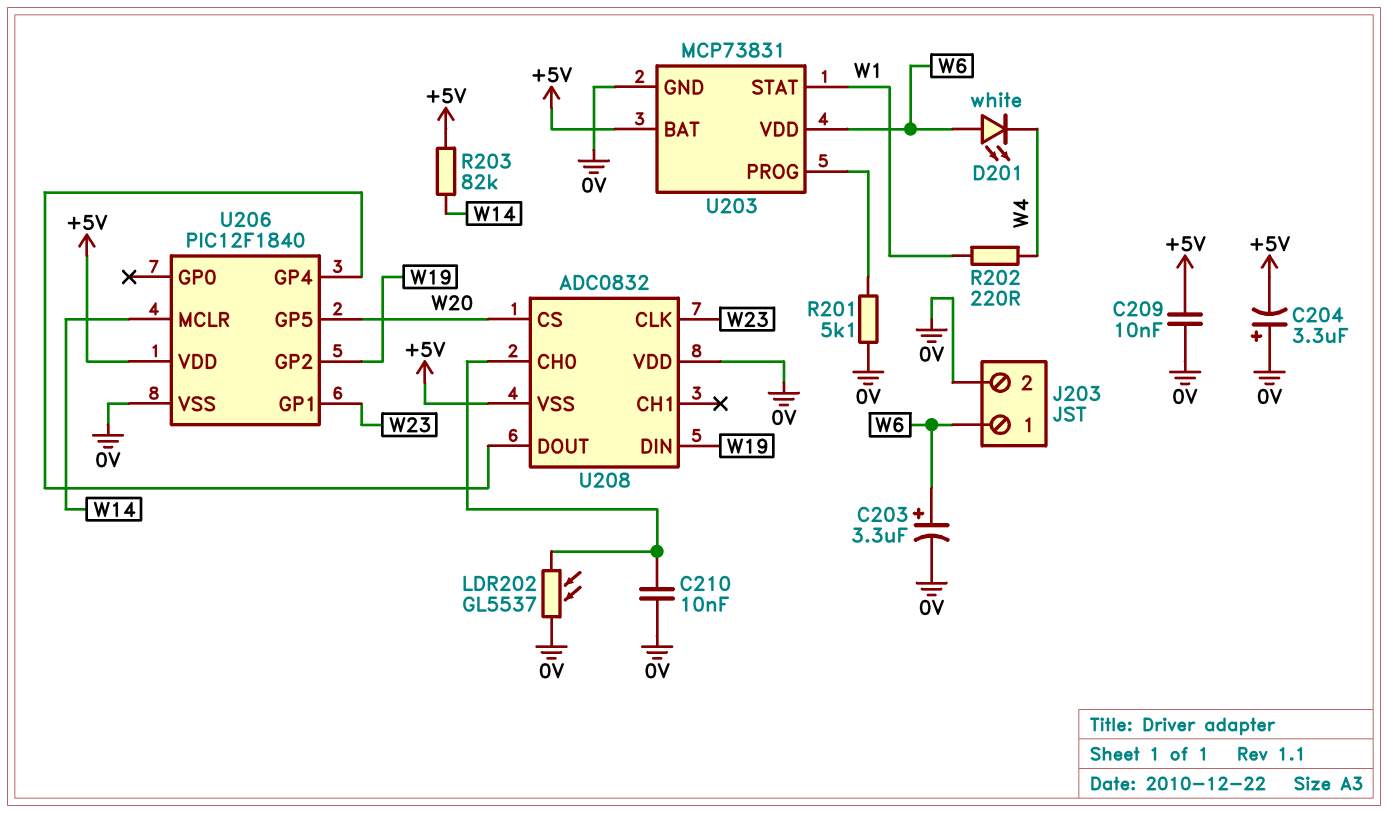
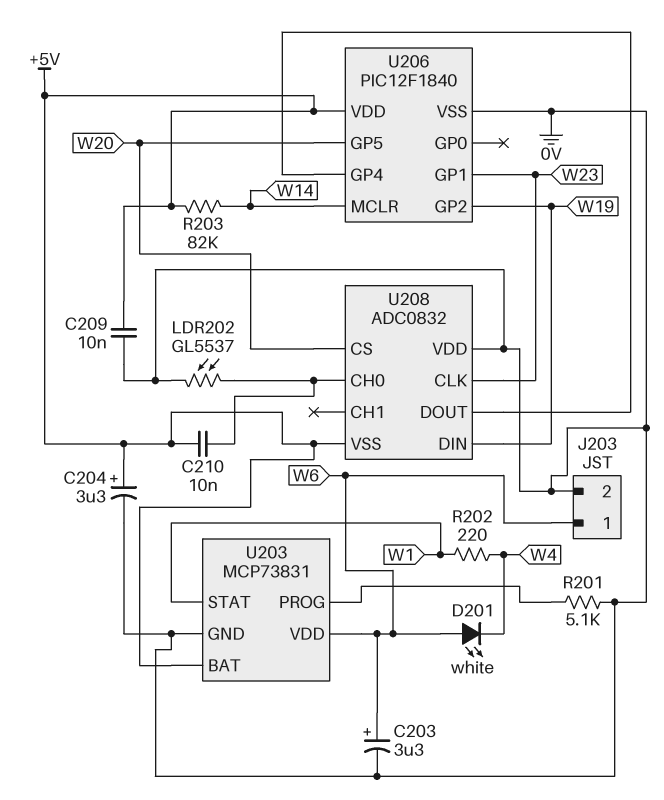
C204: 3.3uF (plus 0V, minus +5V) -> 3.3uF (plus +5V, minus 0V)
C210: 10nF (0V, U208/CH0) -> 10nF (+5V, U208/CH0)

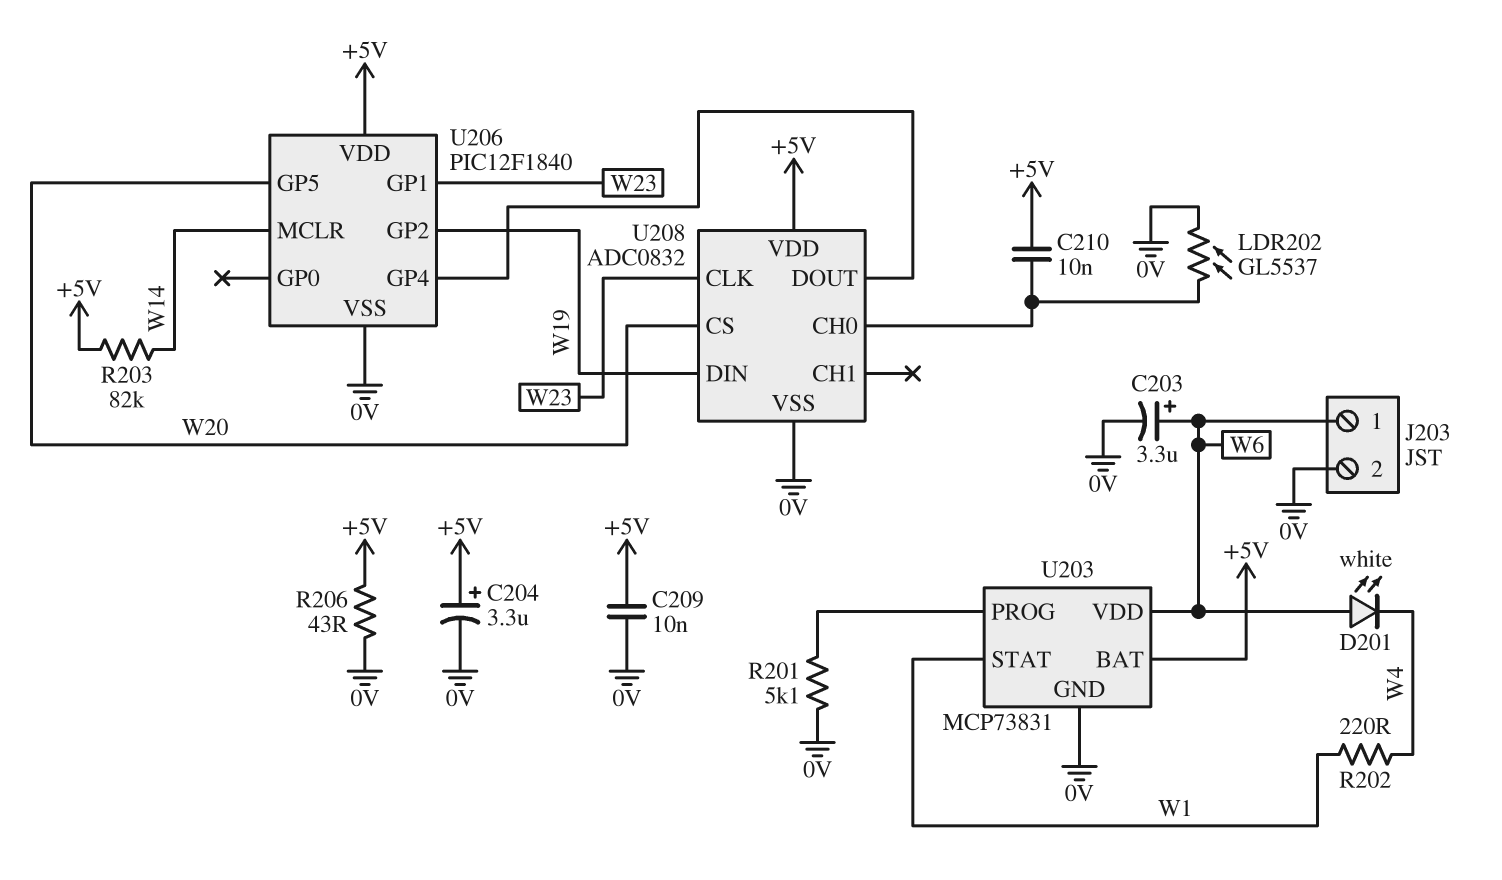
R206: none -> 43 (+5V, 0V)
U208 pin VDD: 0V -> +5V
U208 pin VSS: +5V -> 0V

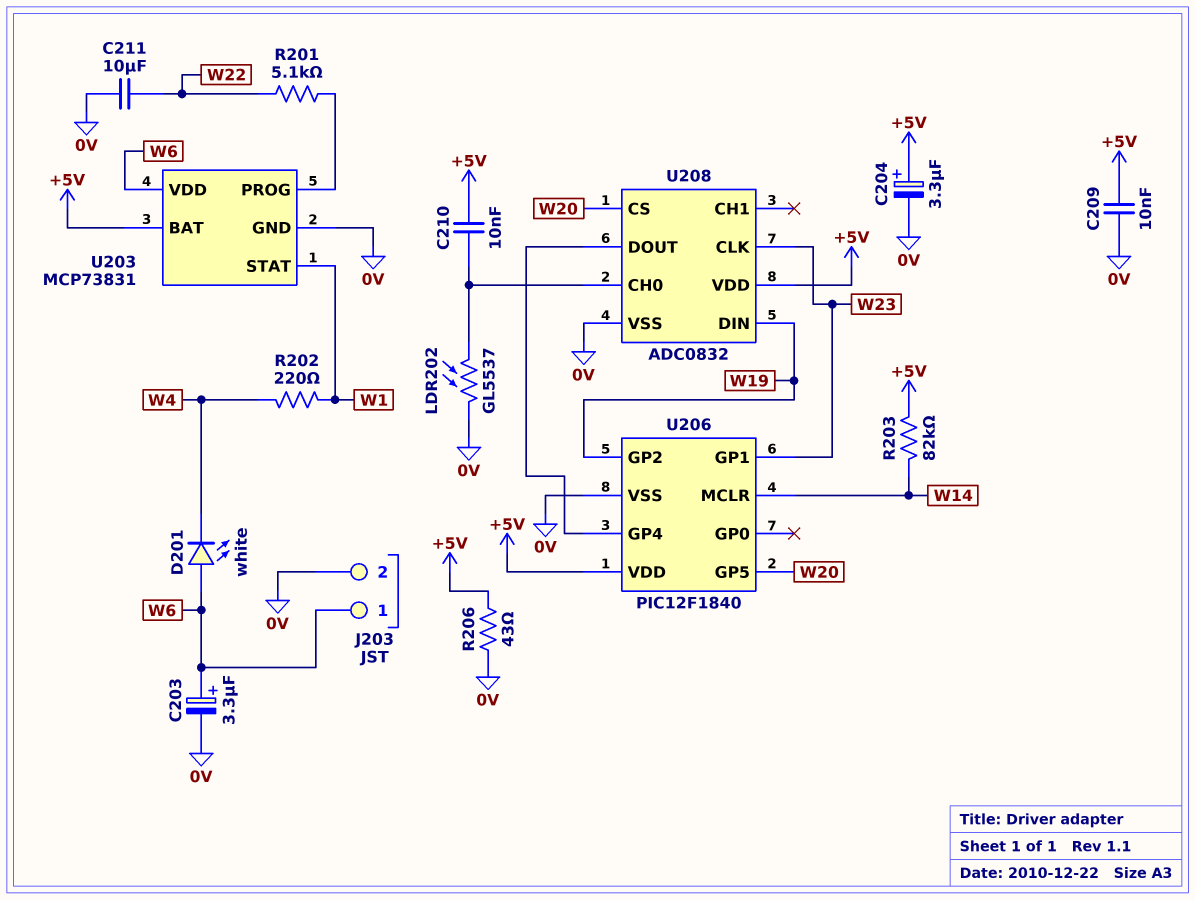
C211: none -> 10uF (0V, W22)
R201: 5.1k (0V, U203/PROG) -> 5.1k (U203/PROG, W22)

